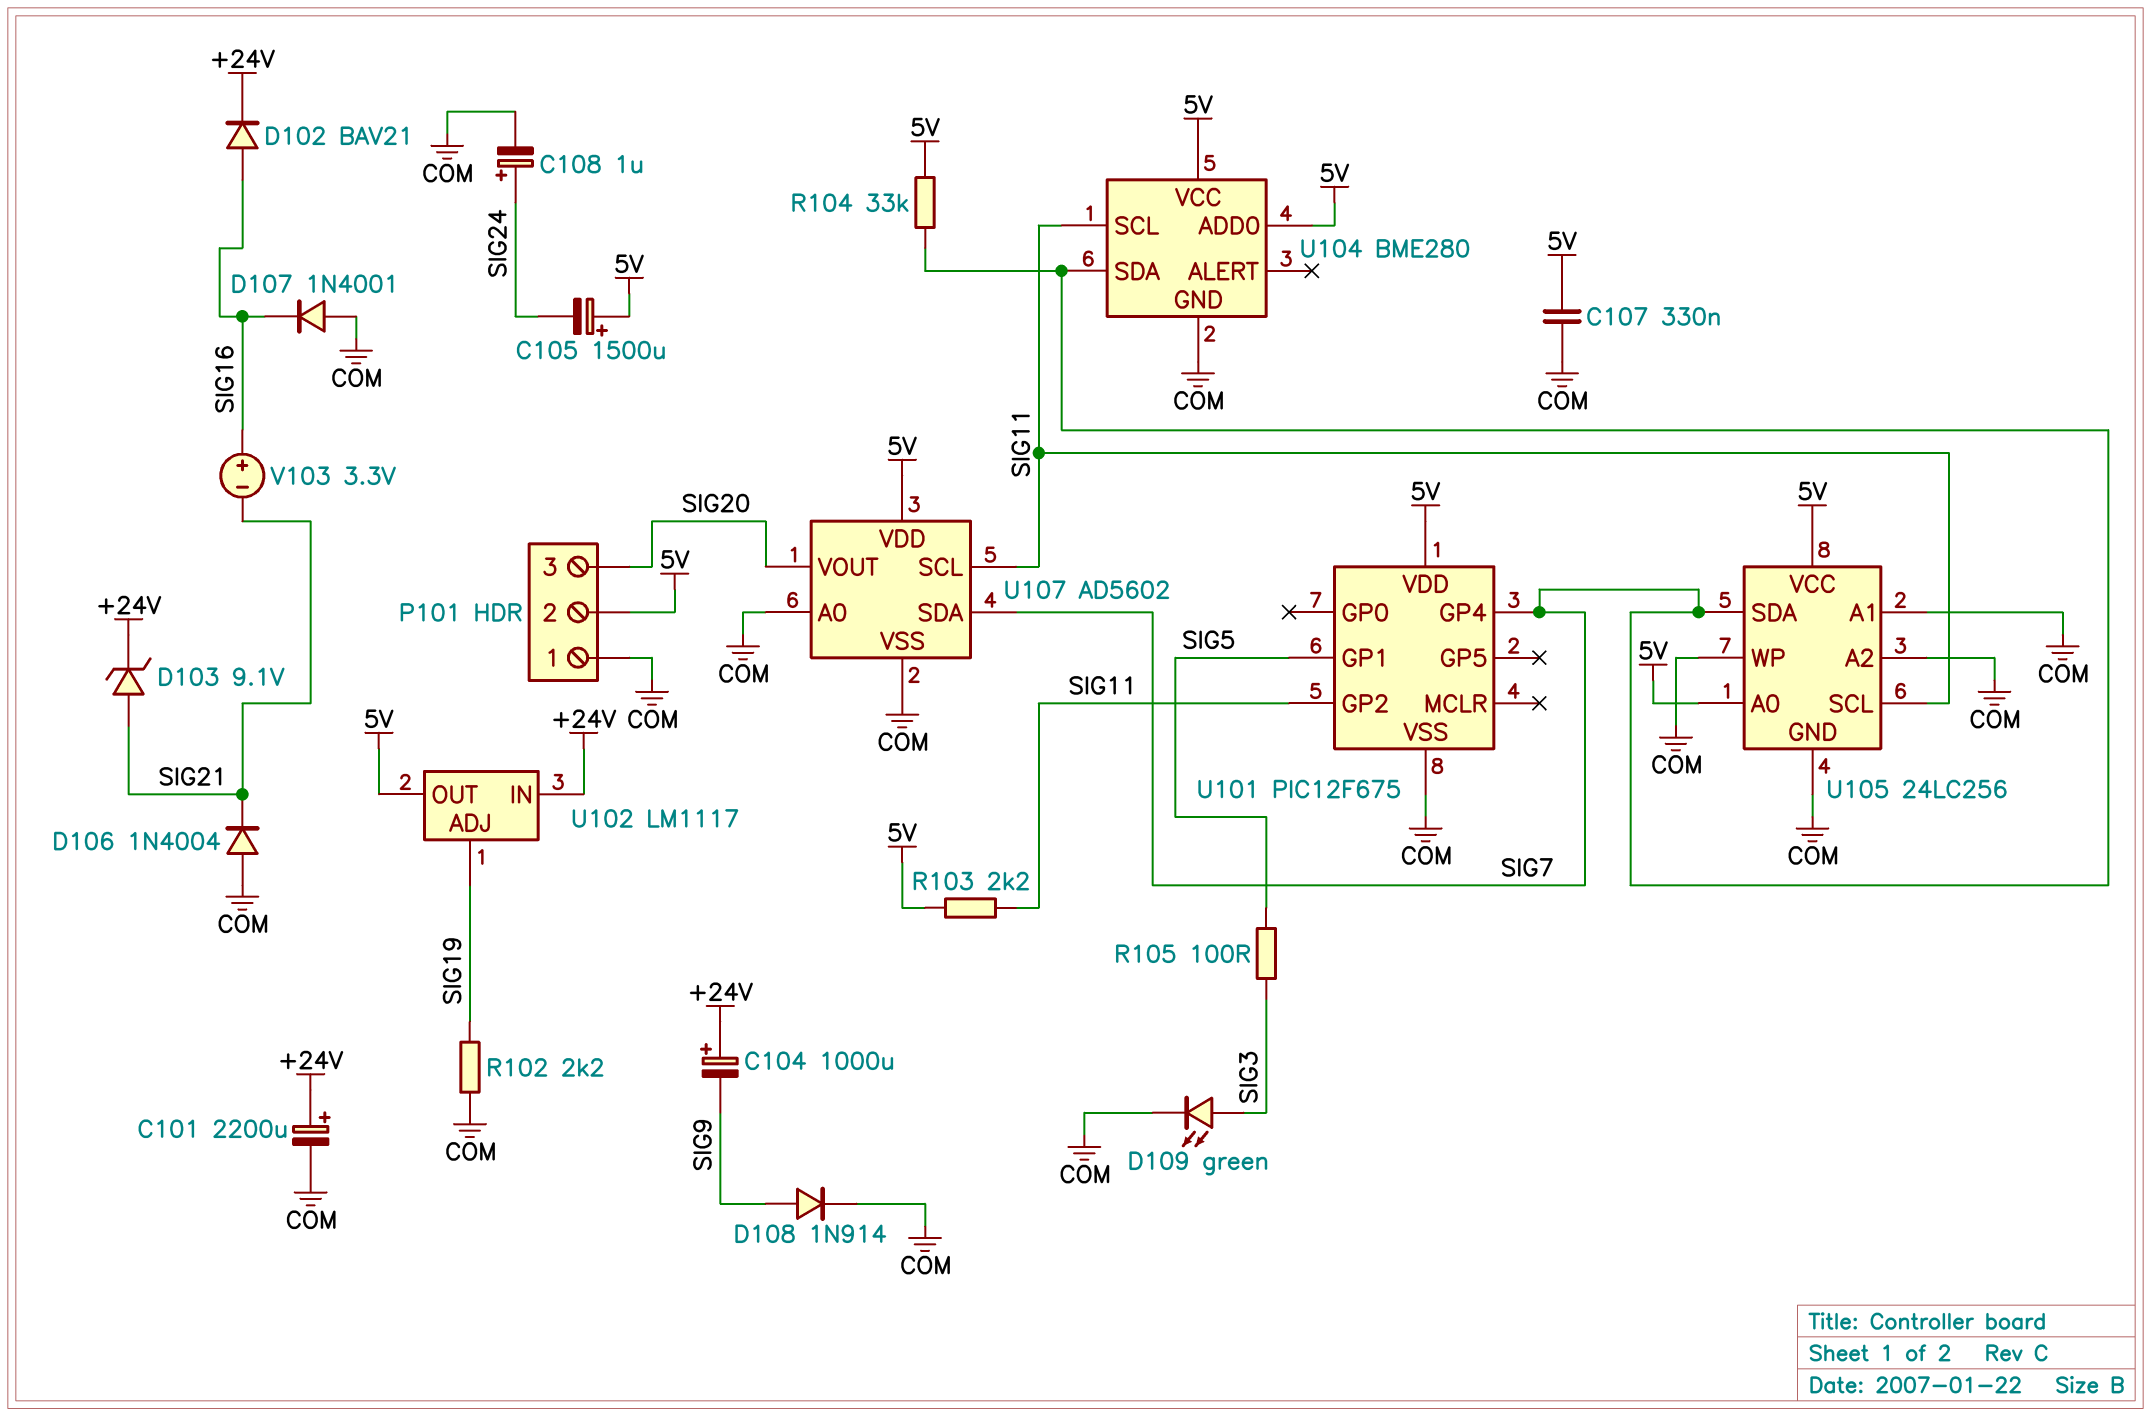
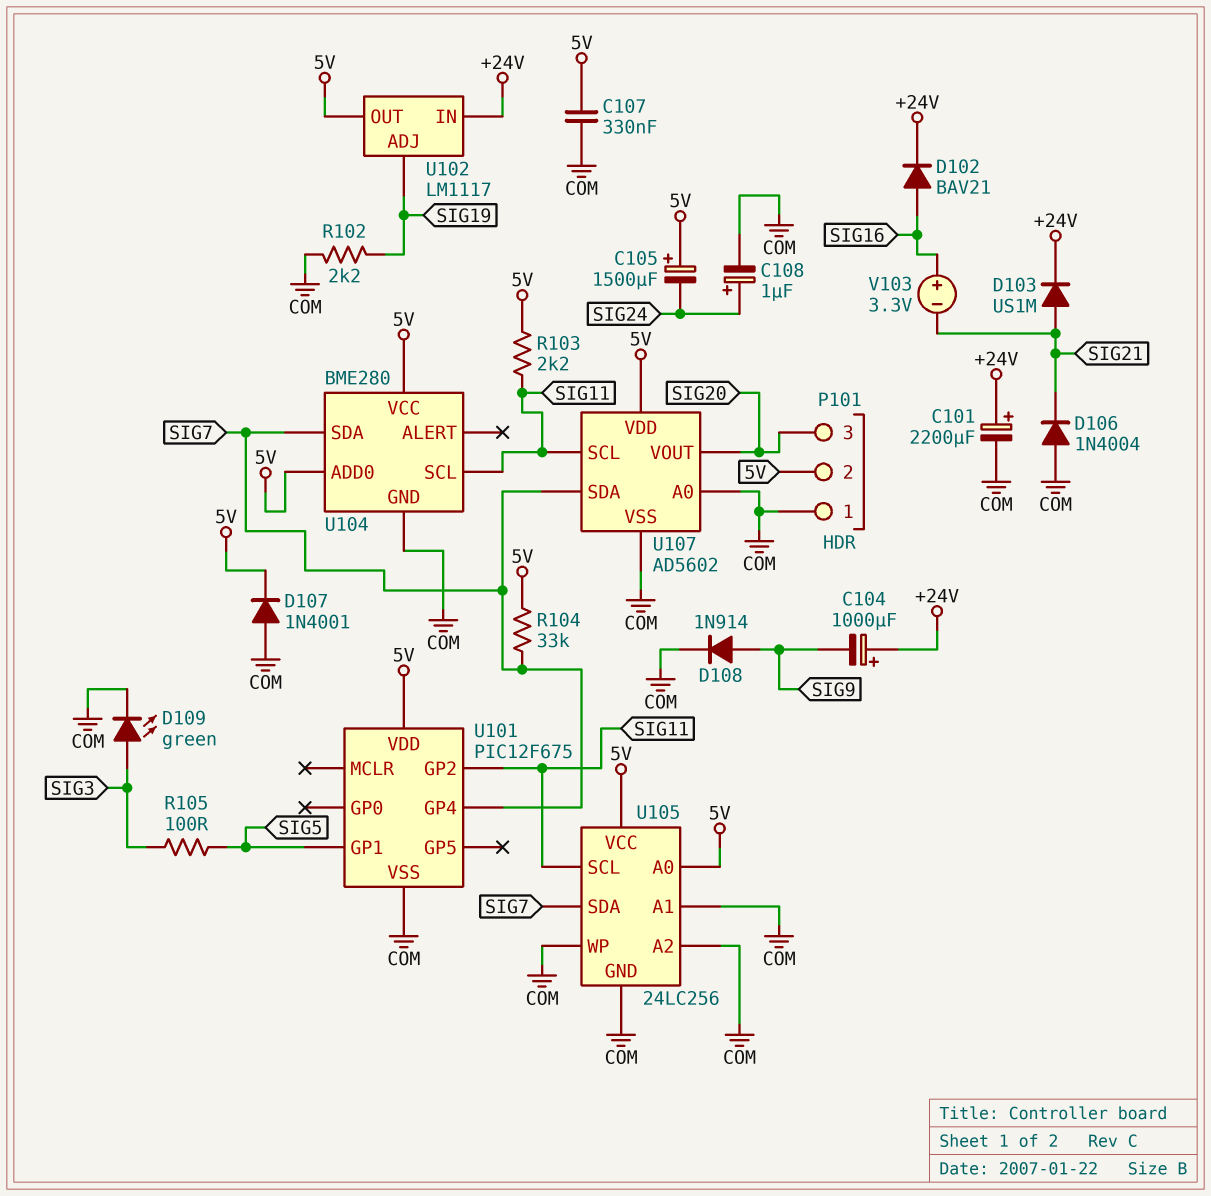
D103: zener 9.1V (A SIG21, K +24V) -> diode US1M (A SIG21, K +24V)
D107: diode 1N4001 (A COM, K SIG16) -> diode 1N4001 (A COM, K 5V)

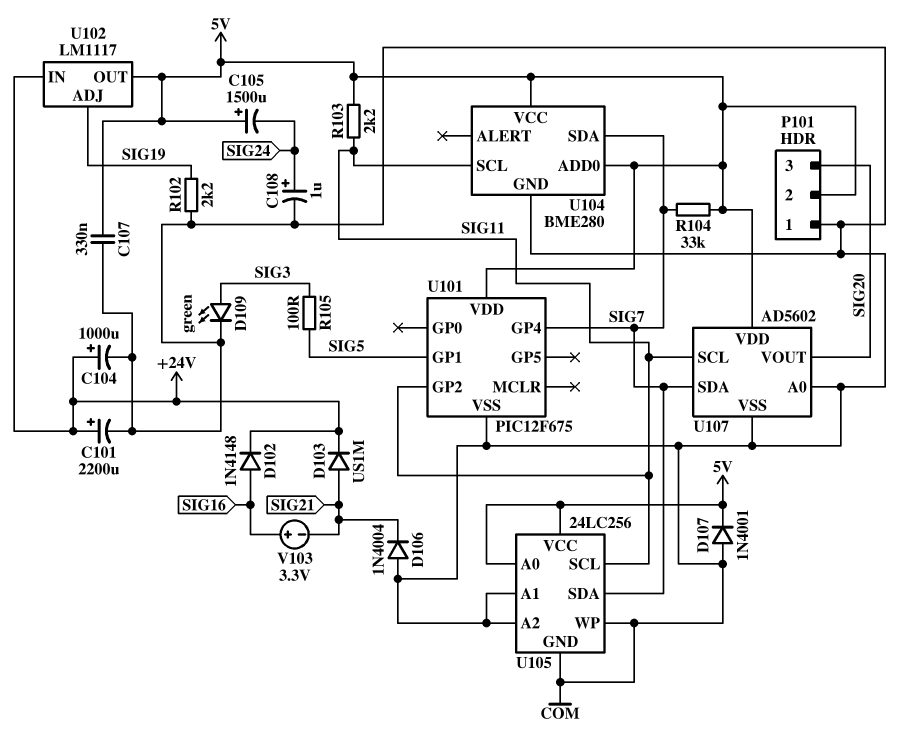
C104: 1000uF (plus +24V, minus SIG9) -> 1000uF (plus +24V, minus COM)
D102: diode BAV21 (A SIG16, K +24V) -> diode 1N4148 (A SIG16, K +24V)
D108: diode 1N914 (A SIG9, K COM) -> none

